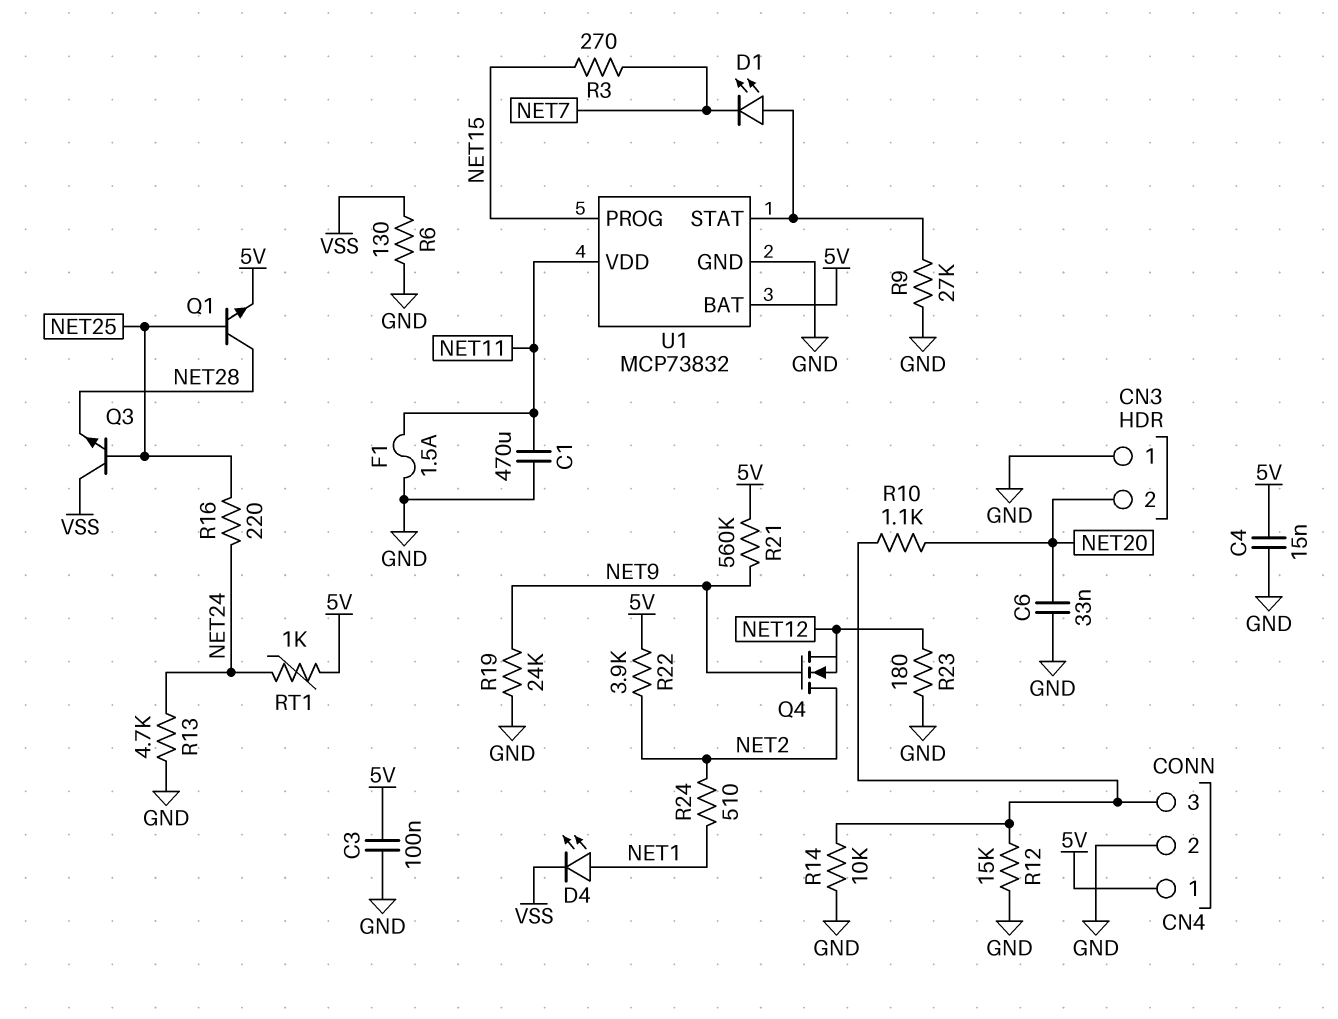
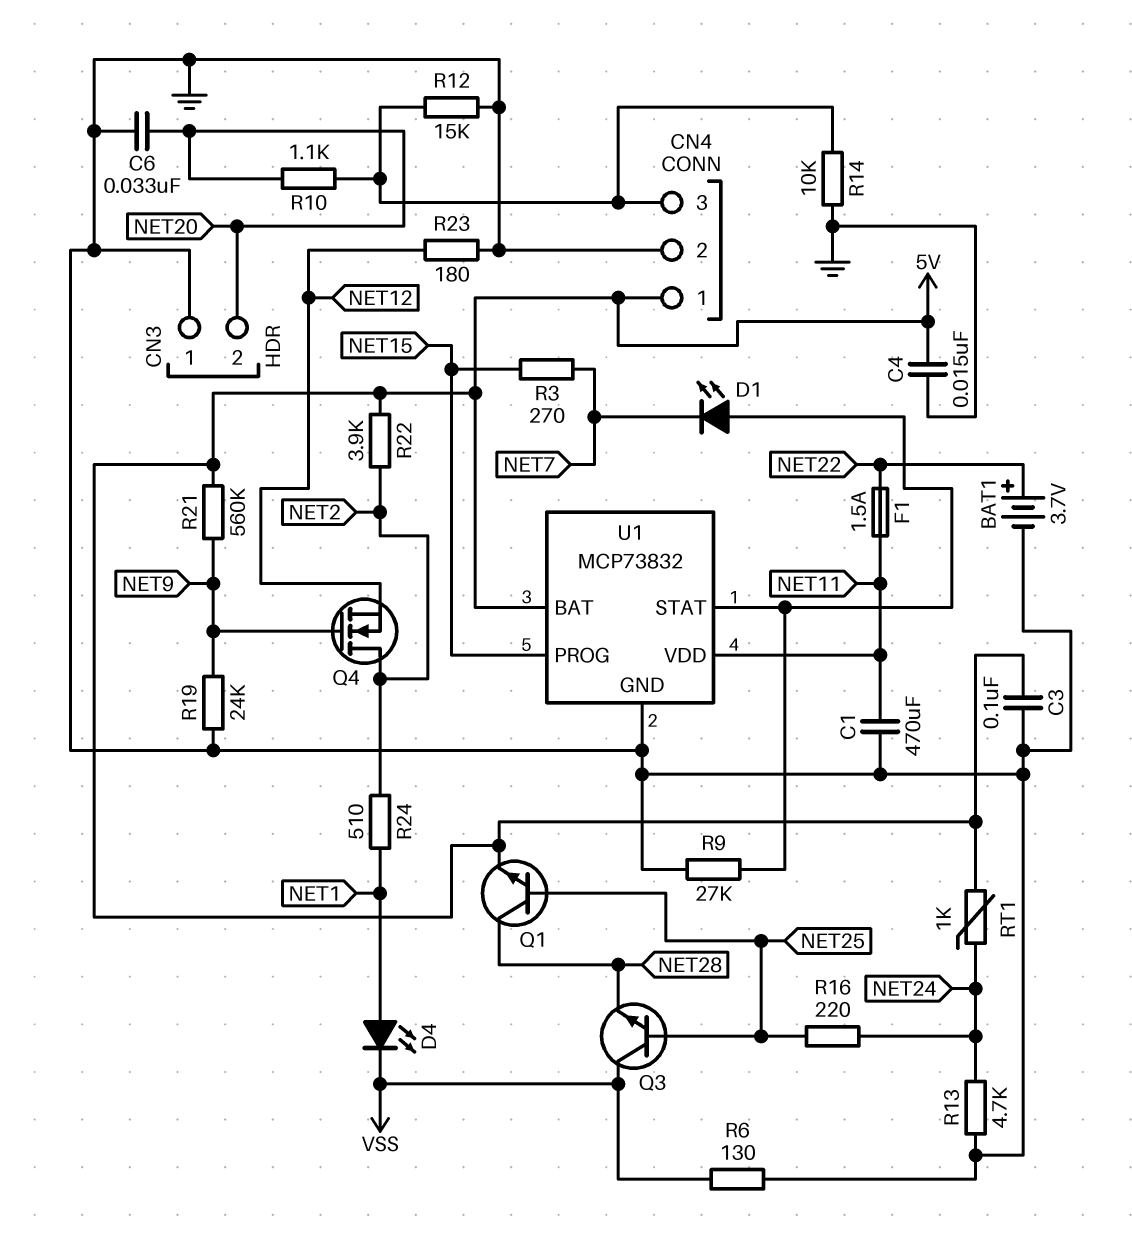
BAT1: none -> 3.7V (plus NET22, minus GND)
F1: 1.5A (GND, NET11) -> 1.5A (NET11, NET22)

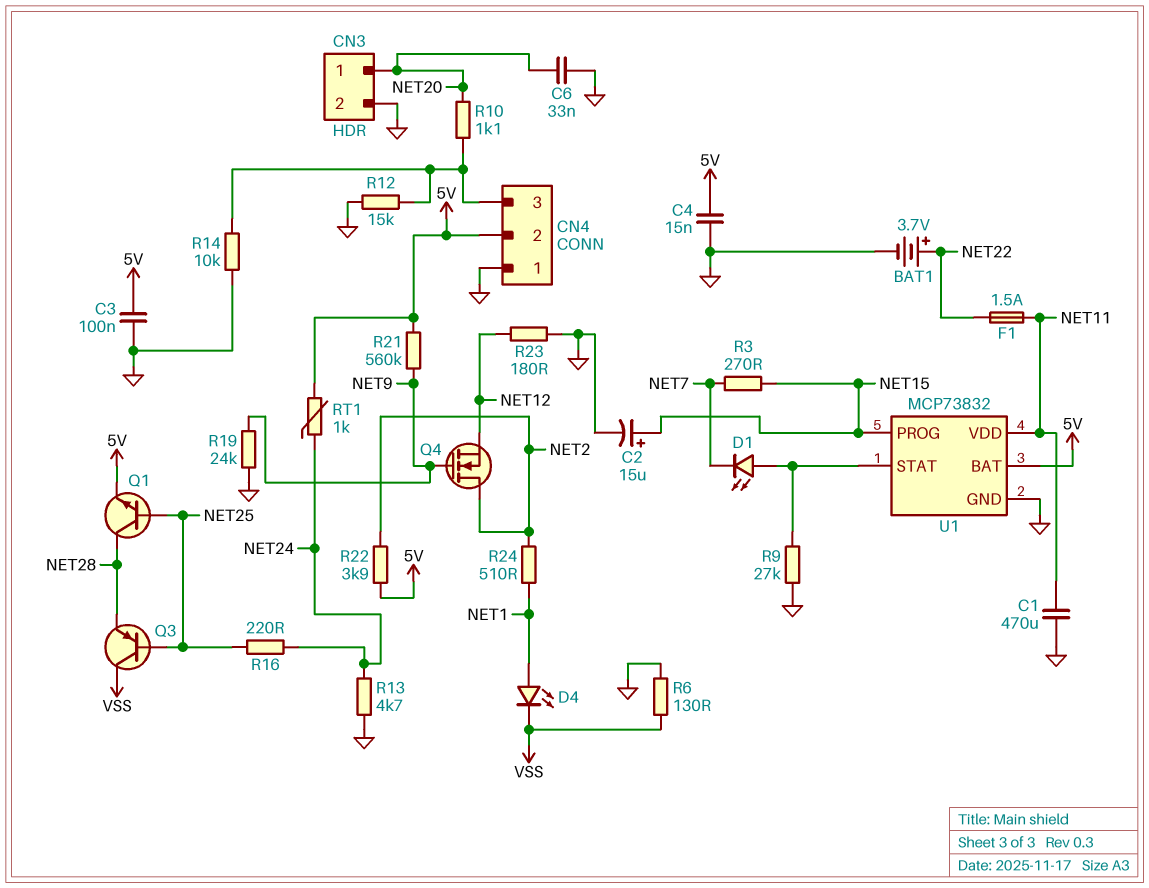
C2: none -> 15uF (plus NET15, minus GND)
CN3 pin 1: GND -> NET20
CN3 pin 2: NET20 -> GND
CN4 pin 1: 5V -> GND
CN4 pin 2: GND -> 5V
Q3: NPN (B NET25, C VSS, E NET28) -> PNP (B NET25, C VSS, E NET28)

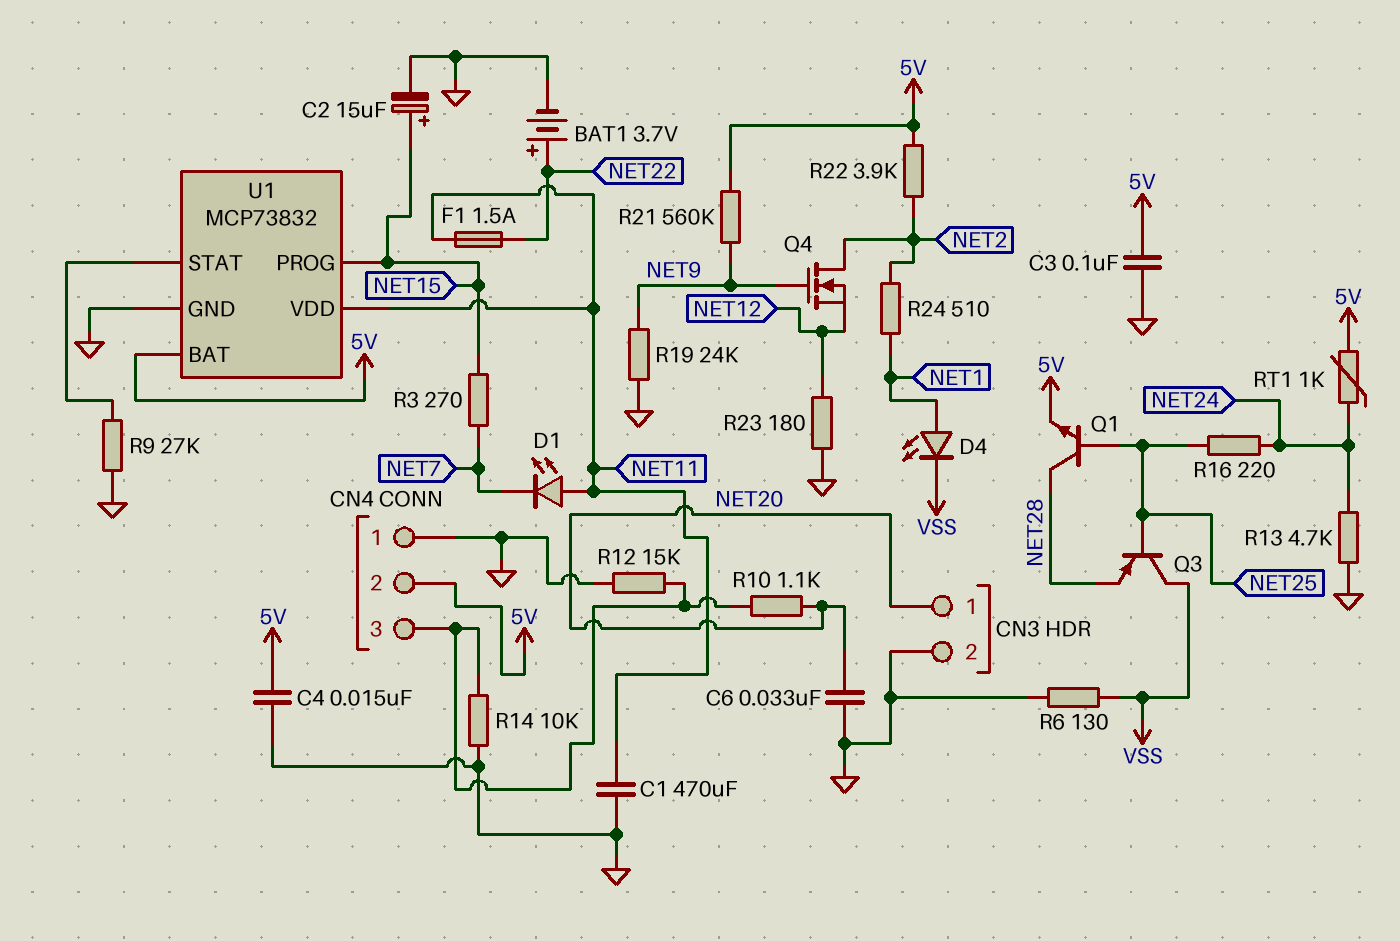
D1: LED (A U1/STAT, K NET7) -> LED (A NET11, K NET7)

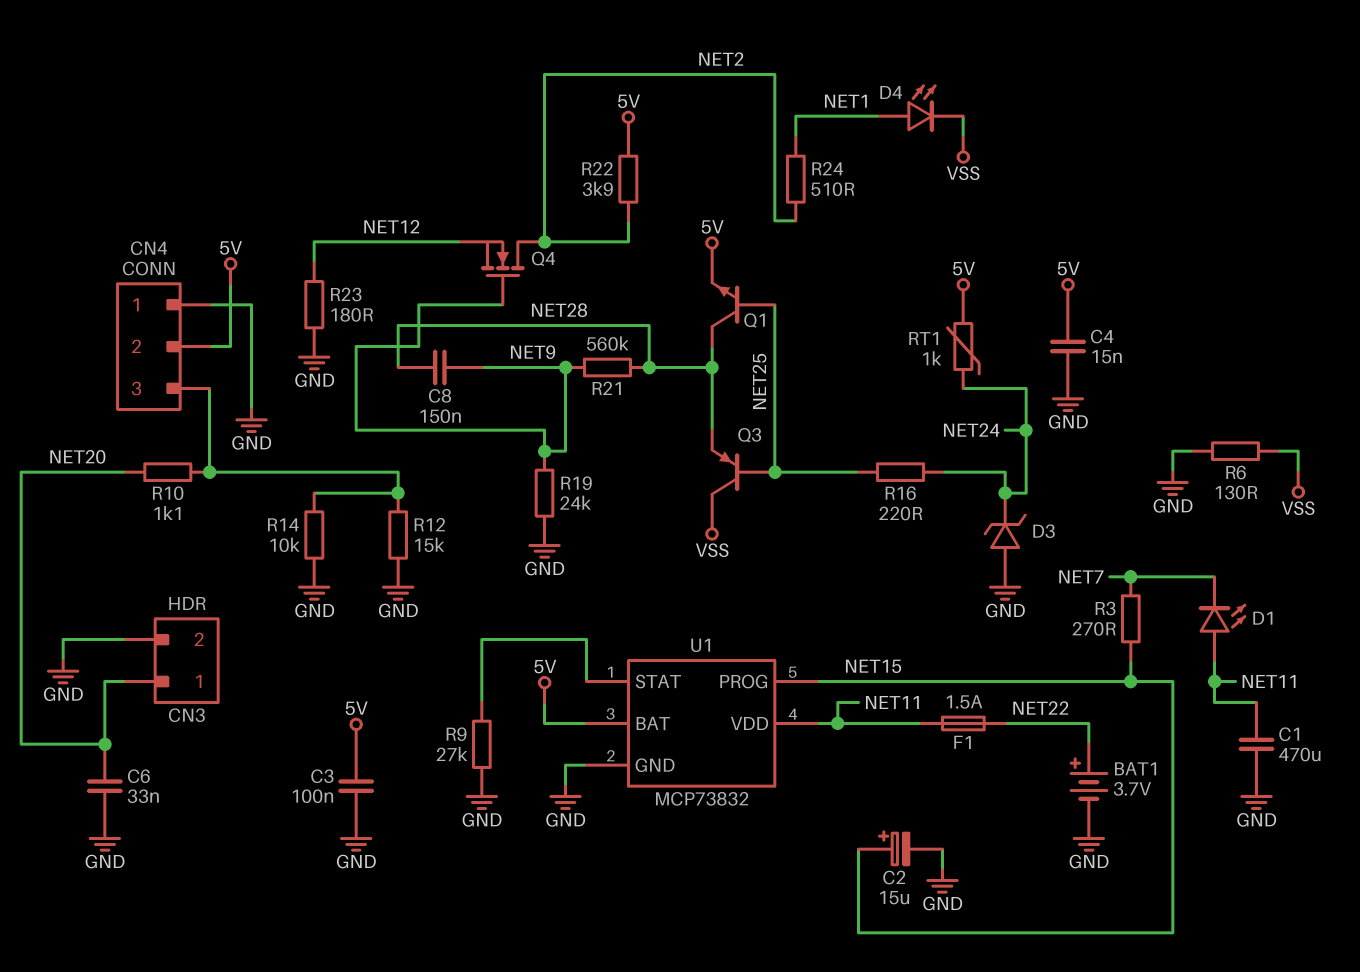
C8: none -> 150nF (NET9, NET28)
D3: none -> zener (A GND, K NET24)
R13: 4.7k (GND, NET24) -> none
R21: 560k (5V, NET9) -> 560k (NET9, NET28)

